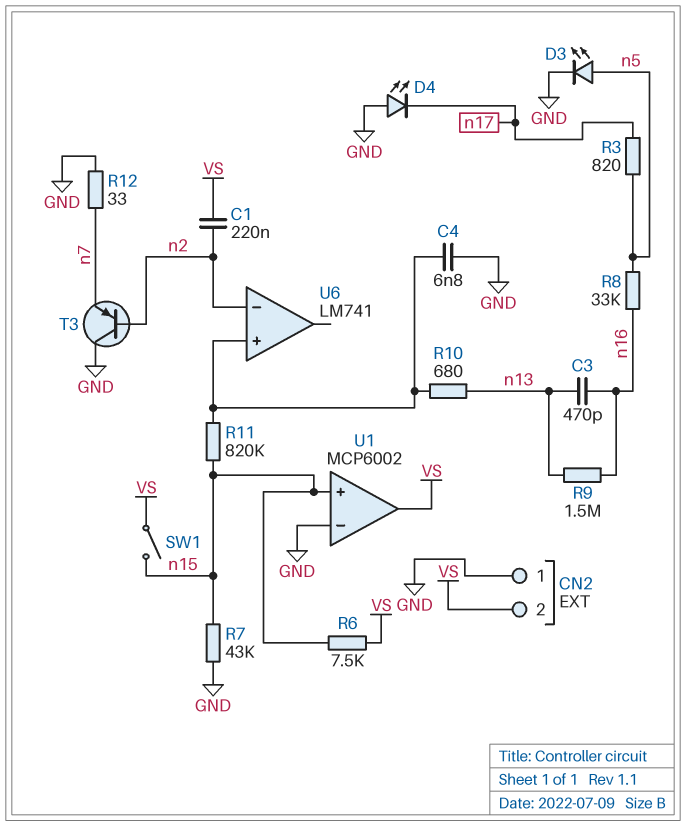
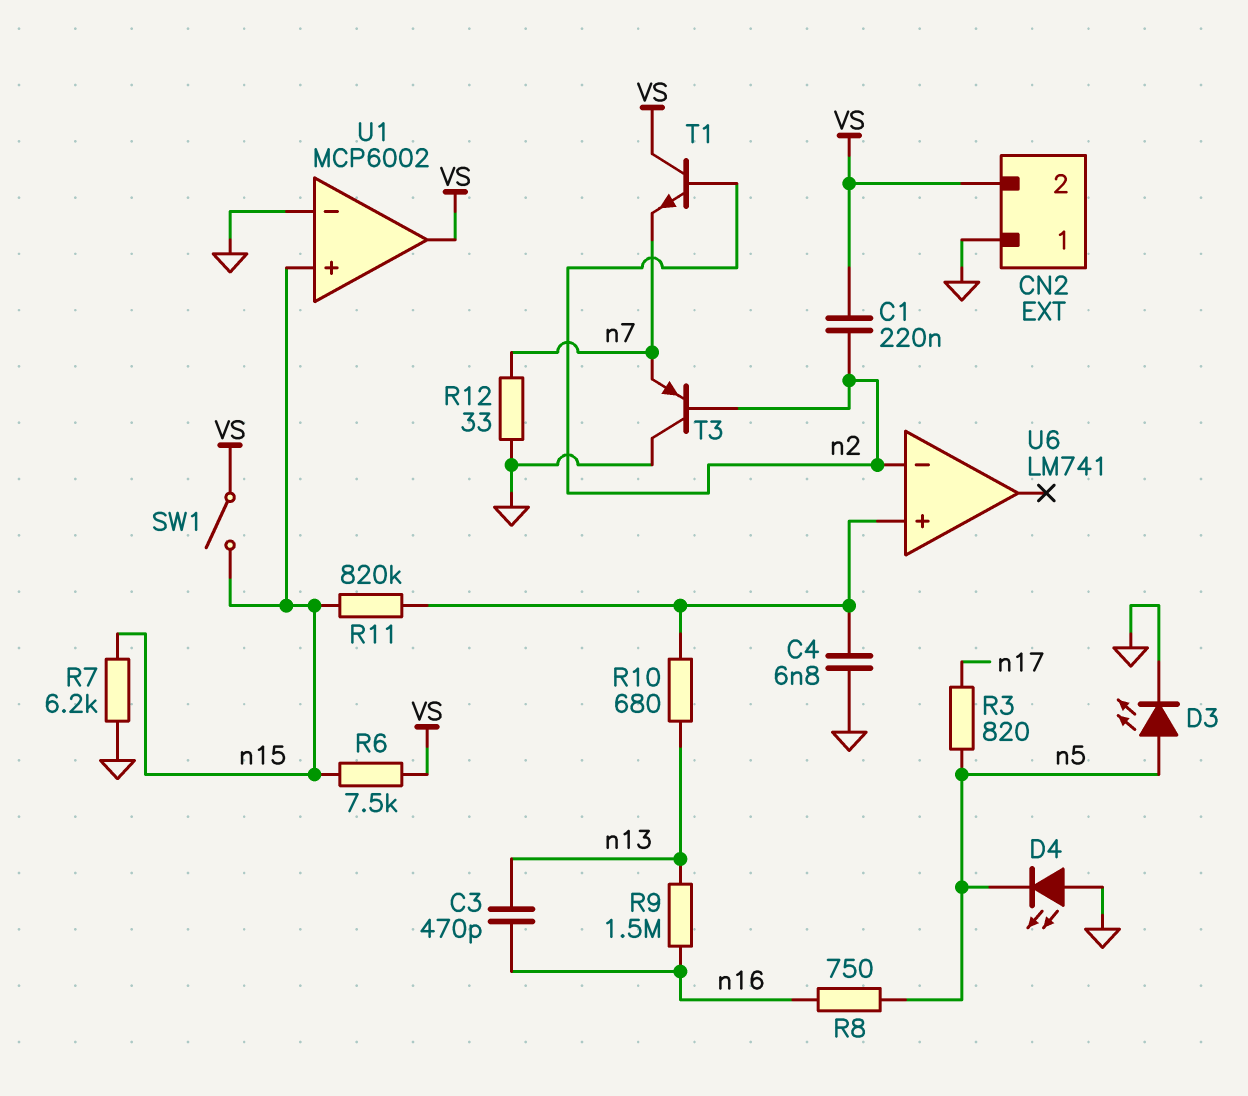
D4: LED (A GND, K n17) -> LED (A GND, K n5)
R7: 43k (GND, n15) -> 6.2k (GND, n15)
R8: 33k (n5, n16) -> 750 (n5, n16)
T1: none -> NPN (B n2, C VS, E n7)

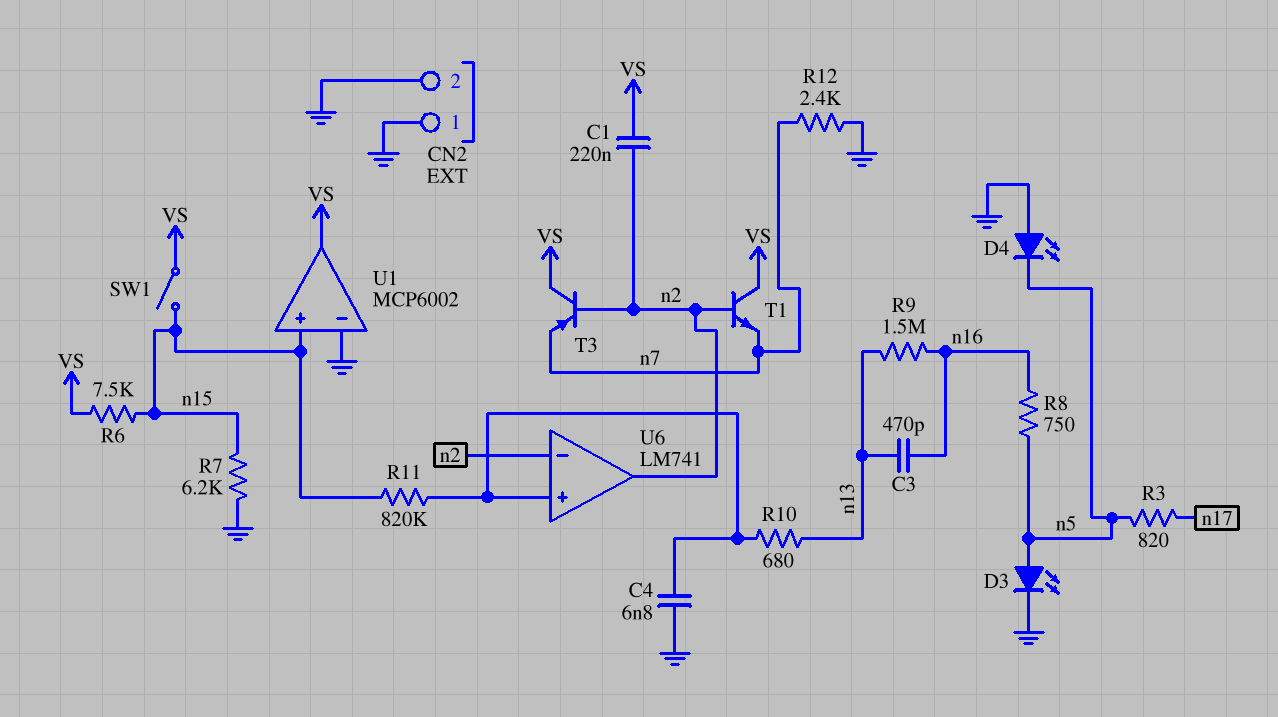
CN2 pin 2: VS -> GND
R12: 33 (GND, n7) -> 2.4k (GND, n7)
T3: PNP (B n2, C GND, E n7) -> PNP (B n2, C VS, E n7)
U6 pin out: none -> n2

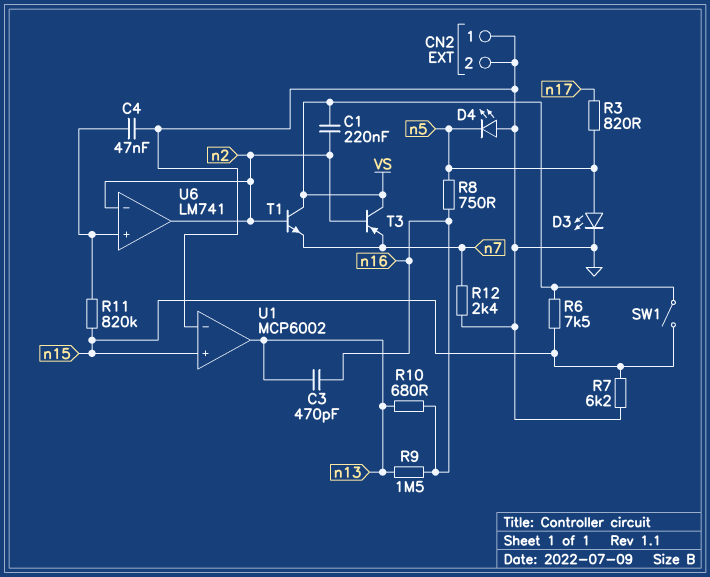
C4: 6.8nF (GND, U6/in+) -> 47nF (GND, U6/in+)
R10: 680 (U6/in+, n13) -> 680 (n13, n16)
U1 pin out: VS -> n13

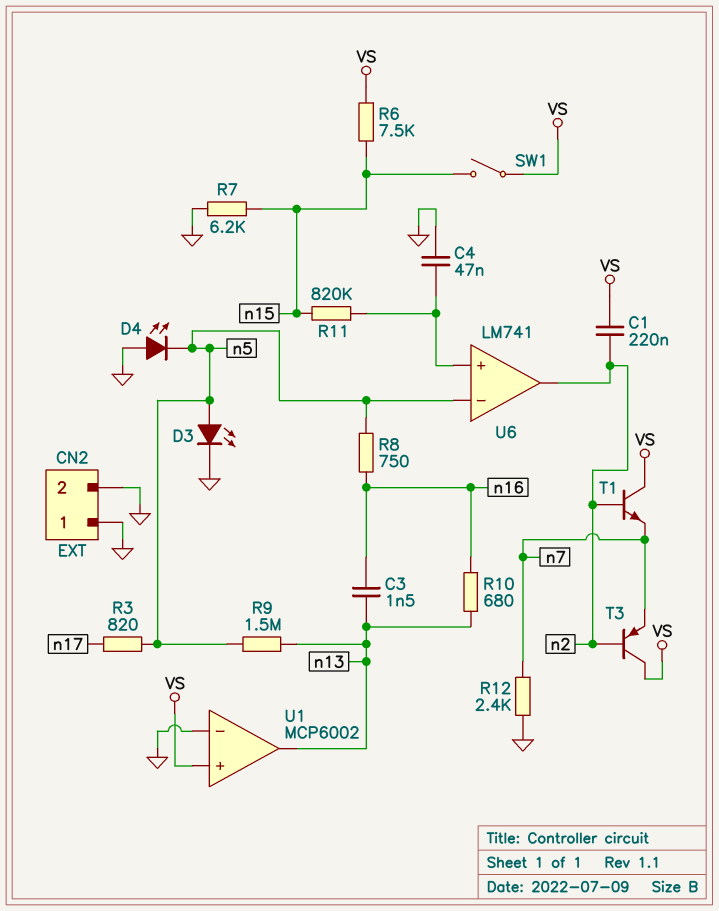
C3: 470pF (n13, n16) -> 1.5nF (n13, n16)
R9: 1.5M (n13, n16) -> 1.5M (n5, n13)
U1 pin in+: n15 -> VS
U6 pin in-: n2 -> n5

